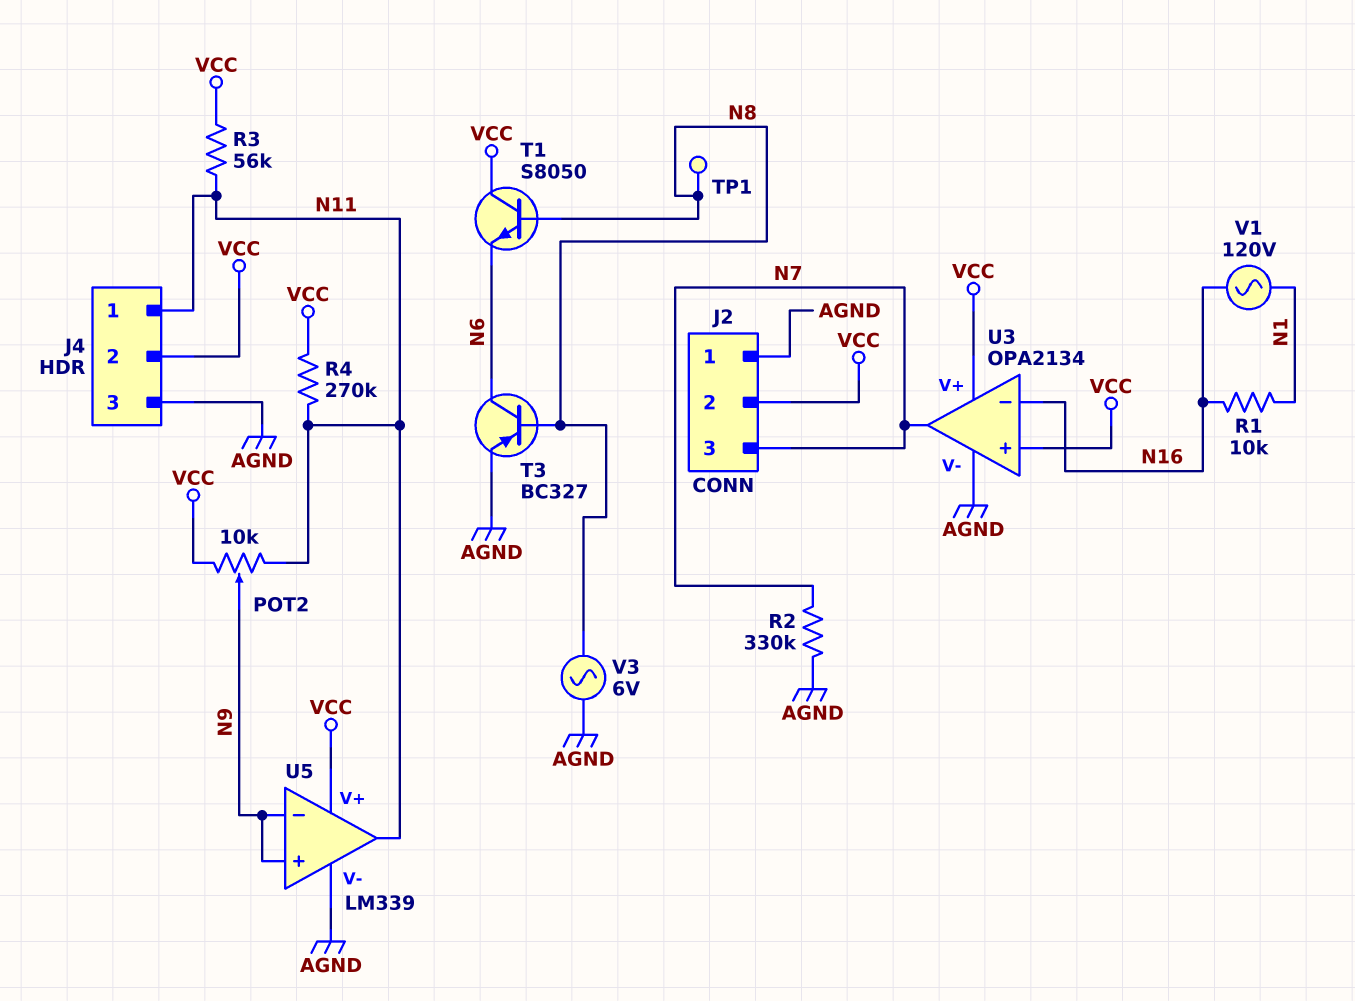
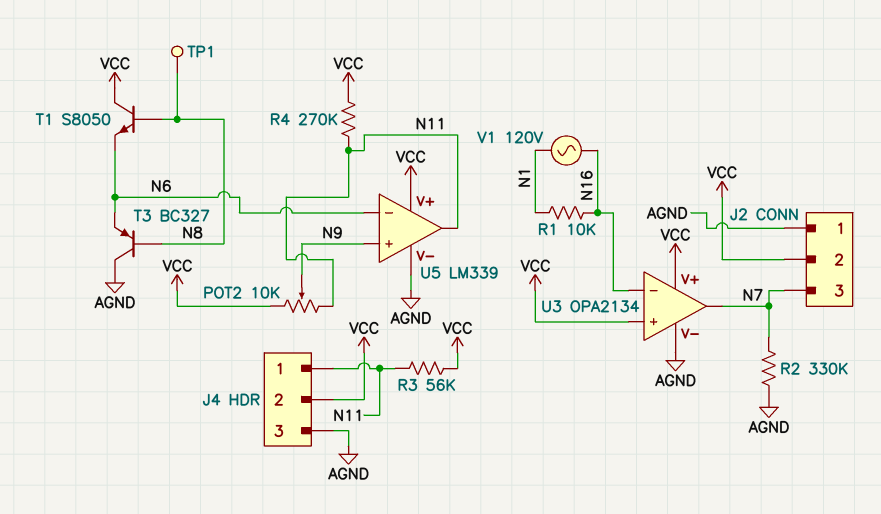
T3: PNP BC327 (B N8, C N6, E AGND) -> PNP BC327 (B N8, C AGND, E N6)
U5 pin in-: N9 -> N6
V3: AC 6V (AGND, N8) -> none

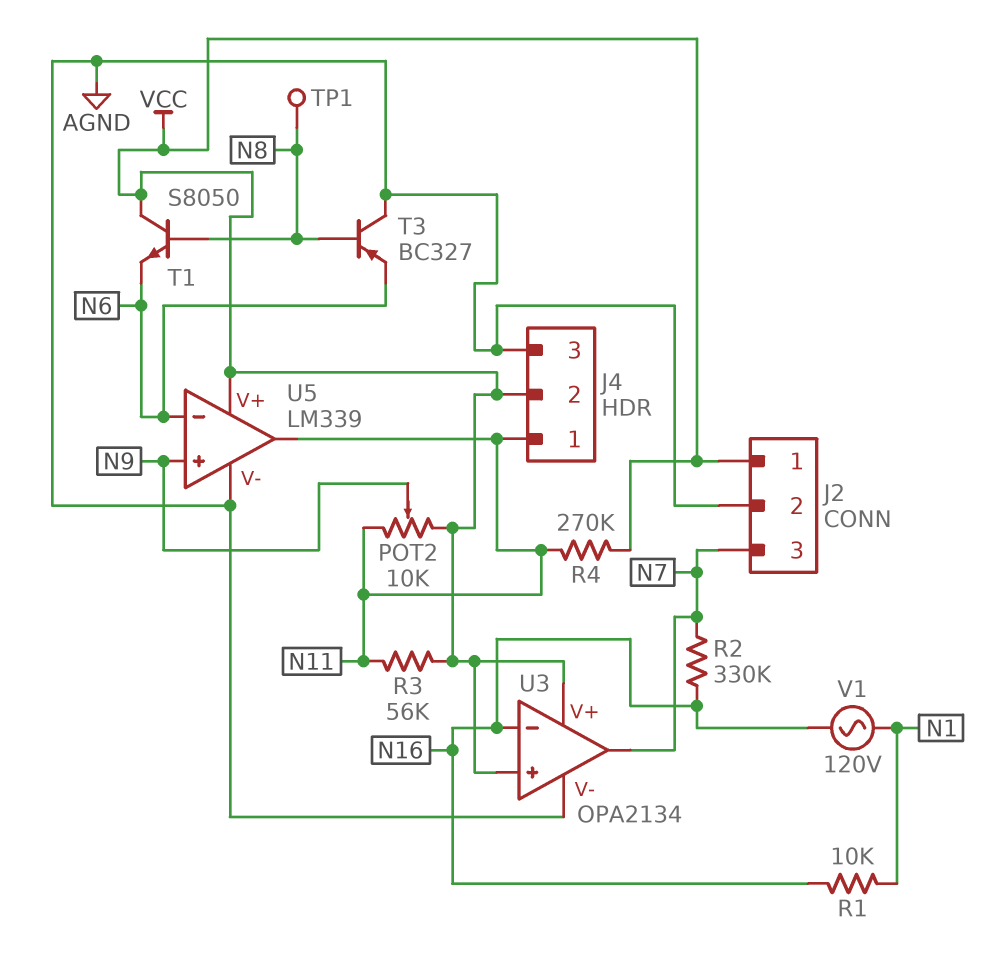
J2 pin 1: AGND -> VCC
J2 pin 2: VCC -> AGND
R2: 330k (AGND, N7) -> 330k (N7, N16)

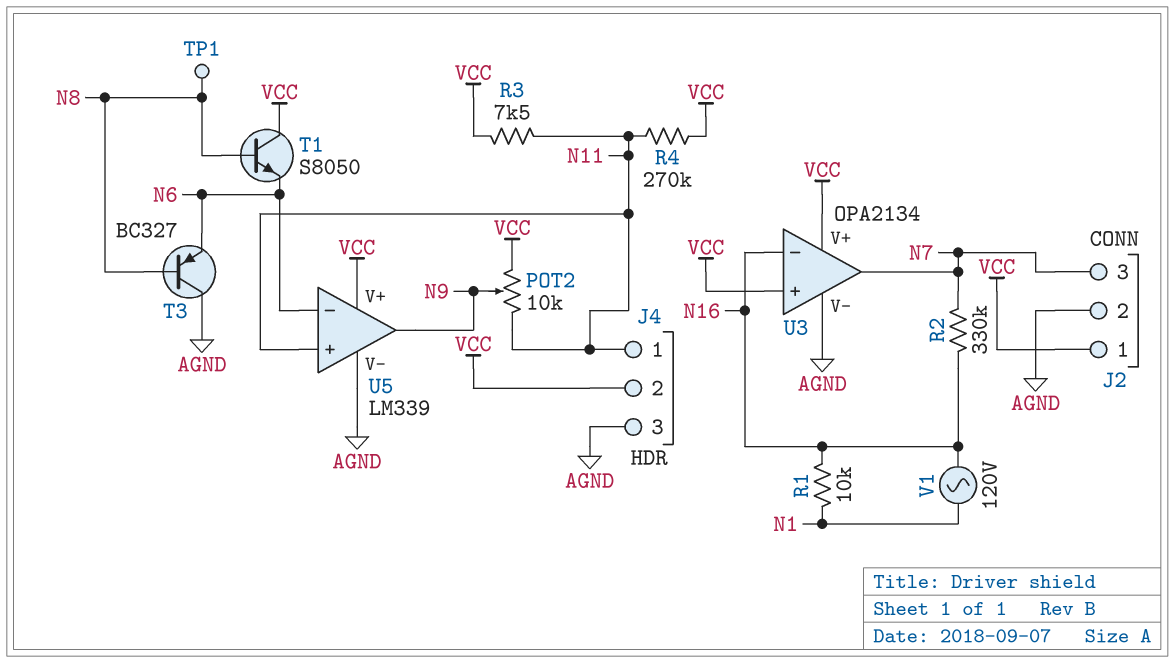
R3: 56k (N11, VCC) -> 7.5k (N11, VCC)
U5 pin in+: N9 -> N11
U5 pin out: N11 -> N9

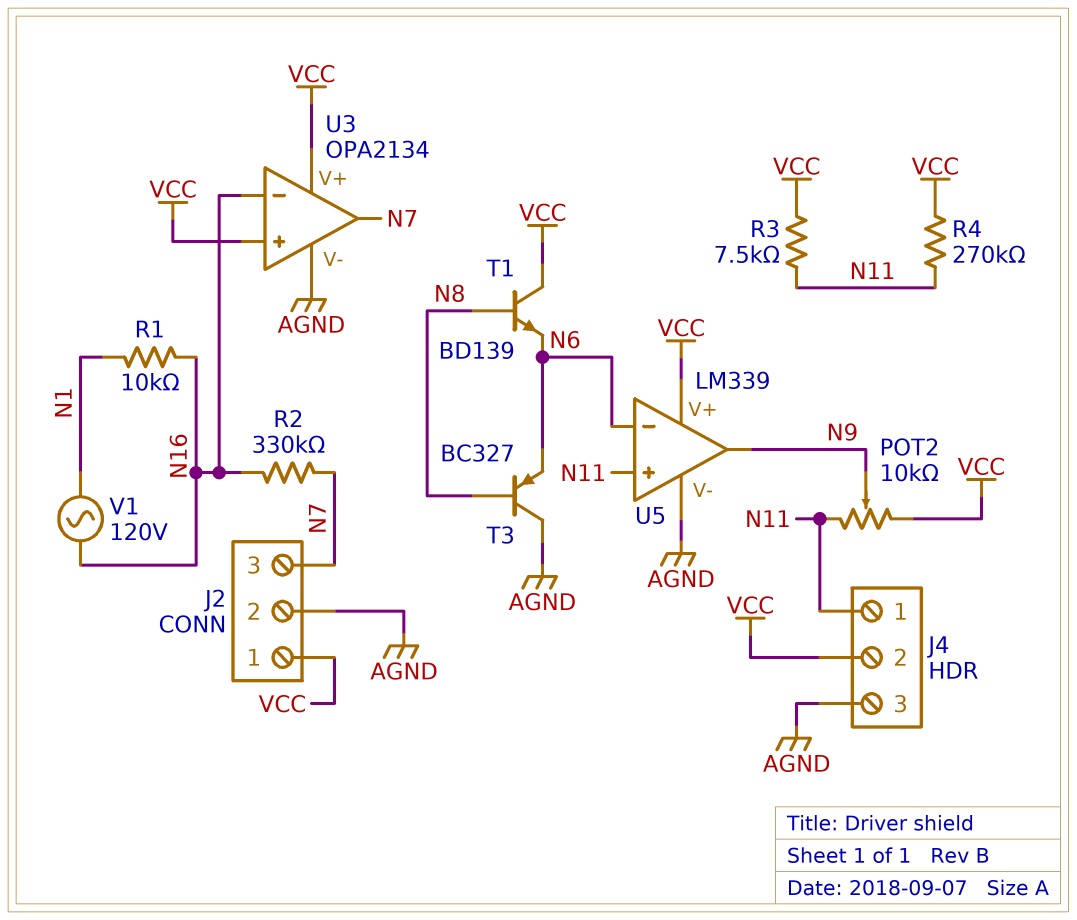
T1: NPN S8050 (B N8, C VCC, E N6) -> NPN BD139 (B N8, C VCC, E N6)
TP1: test point (N8) -> none

